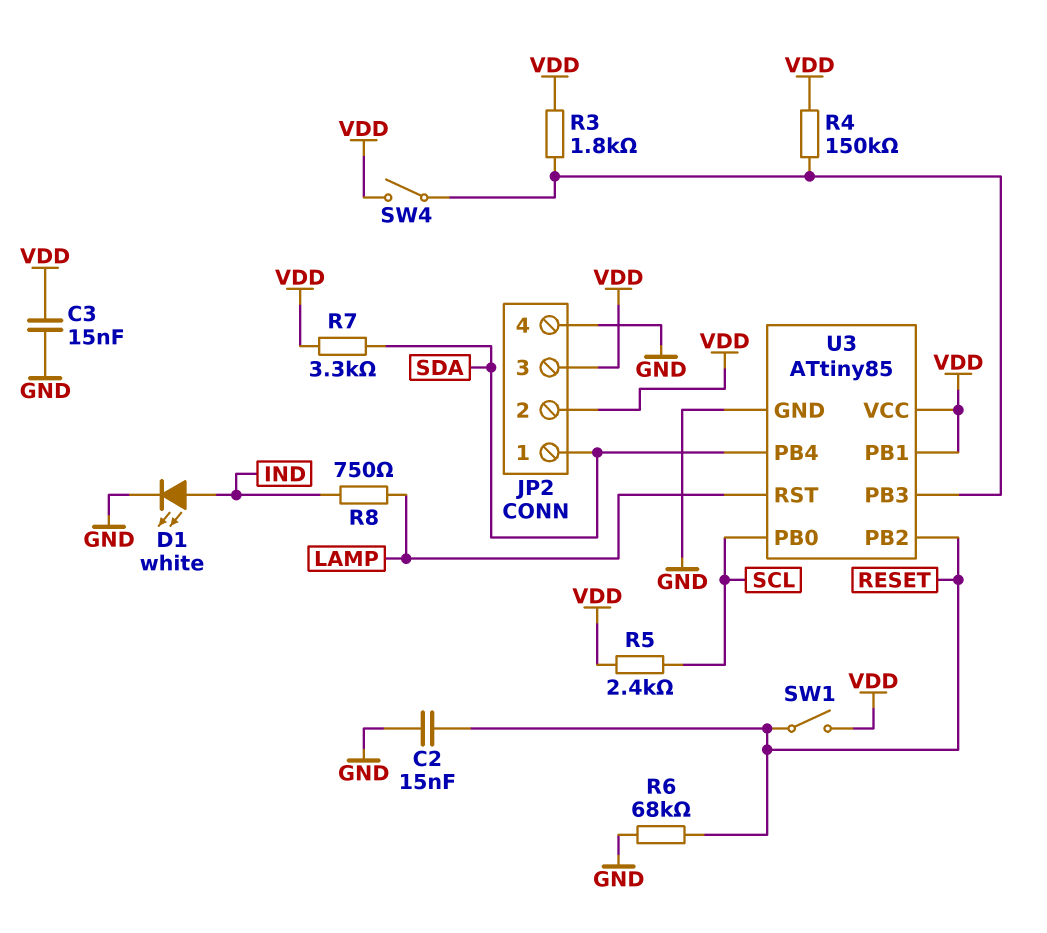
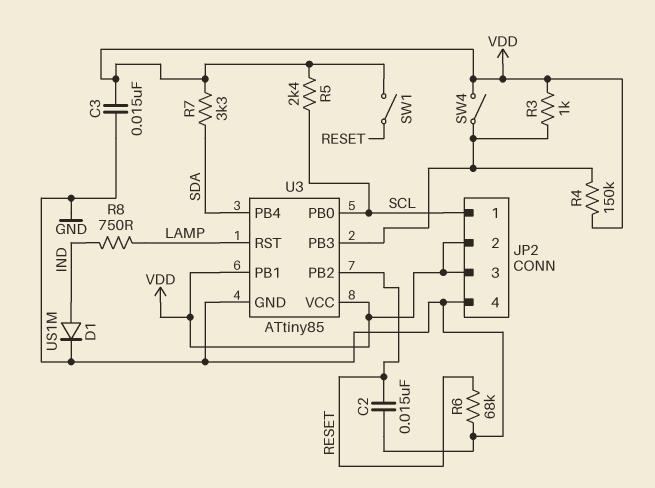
D1: LED white (A IND, K GND) -> diode US1M (A IND, K GND)
JP2 pin 1: SDA -> SCL
R3: 1.8k (U3/PB3, VDD) -> 1k (U3/PB3, VDD)

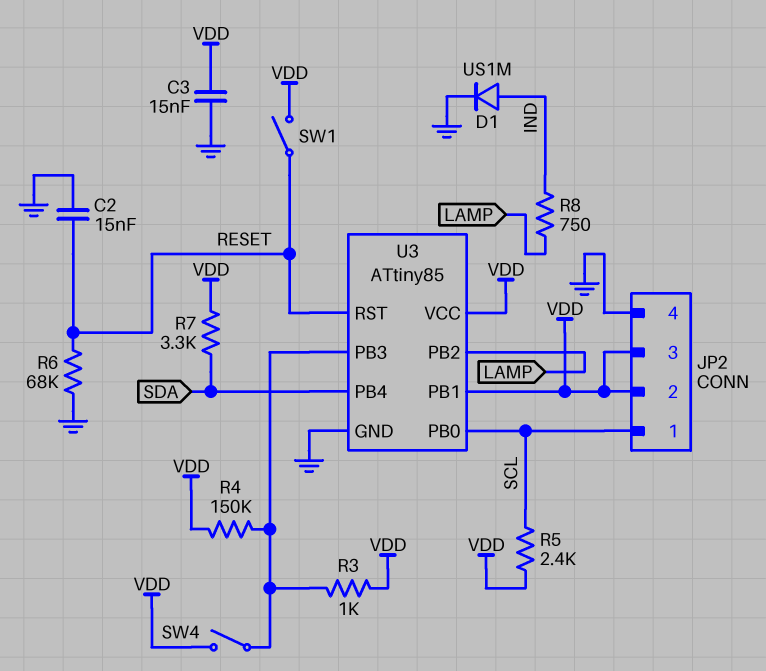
U3 pin PB2: RESET -> LAMP
U3 pin RST: LAMP -> RESET

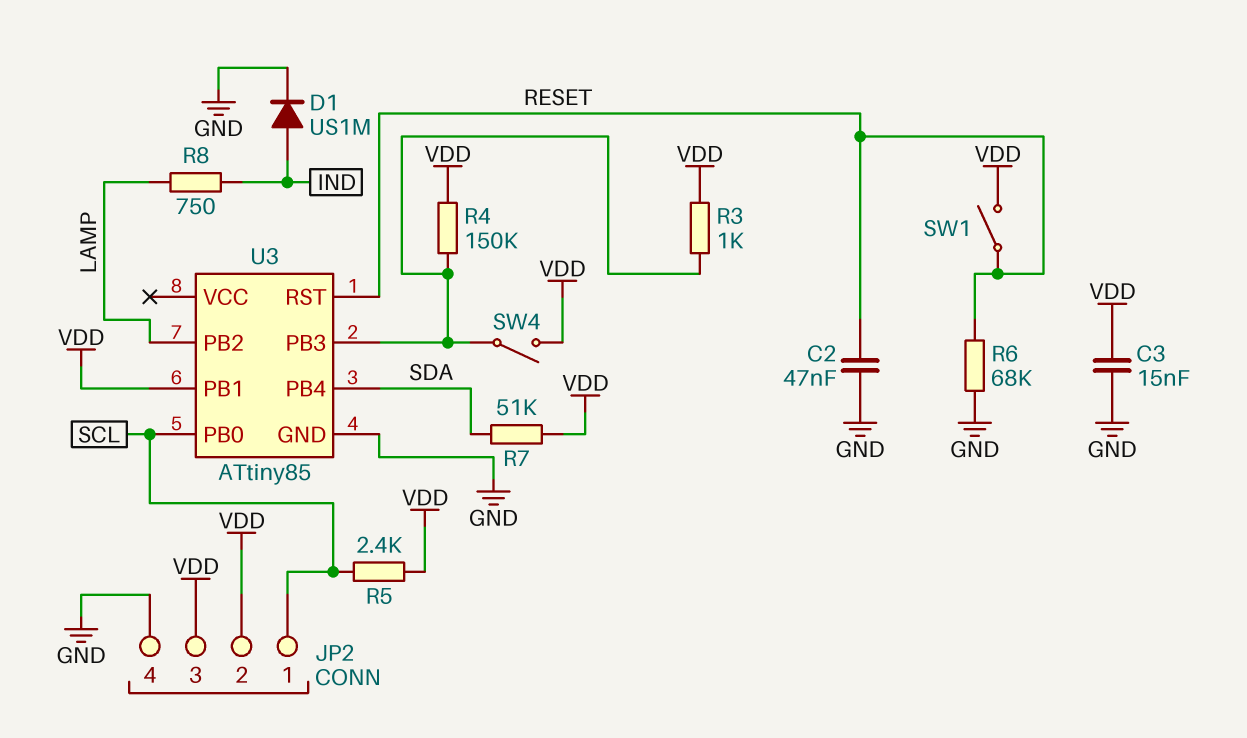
C2: 15nF (GND, RESET) -> 47nF (GND, RESET)
R7: 3.3k (SDA, VDD) -> 51k (SDA, VDD)
U3 pin VCC: VDD -> none

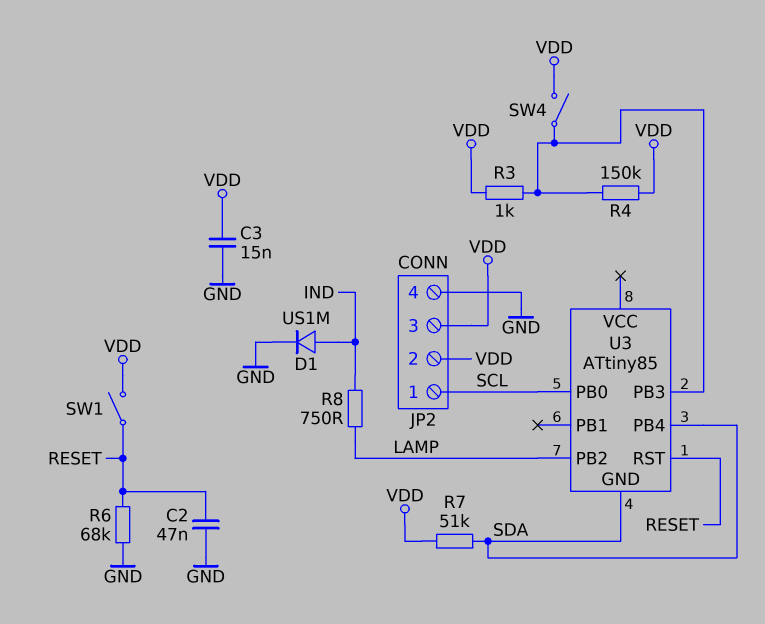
R5: 2.4k (SCL, VDD) -> none
U3 pin GND: GND -> SDA
U3 pin PB1: VDD -> none

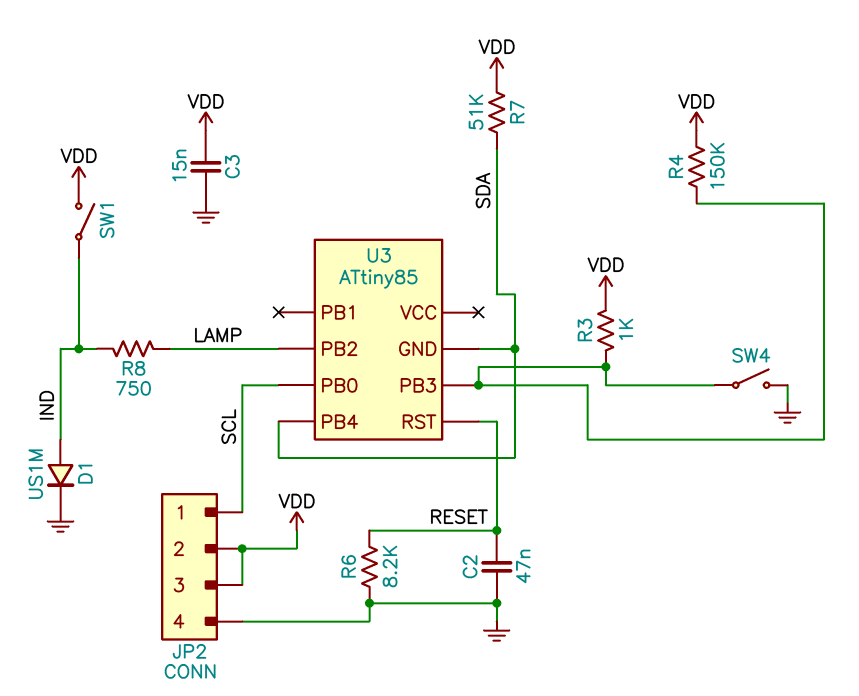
R6: 68k (GND, RESET) -> 8.2k (GND, RESET)
SW1: switch (RESET, VDD) -> switch (IND, VDD)
SW4: switch (U3/PB3, VDD) -> switch (GND, U3/PB3)

